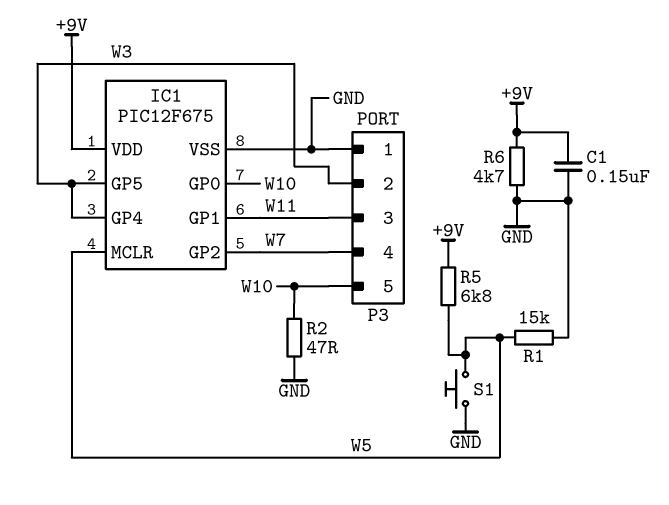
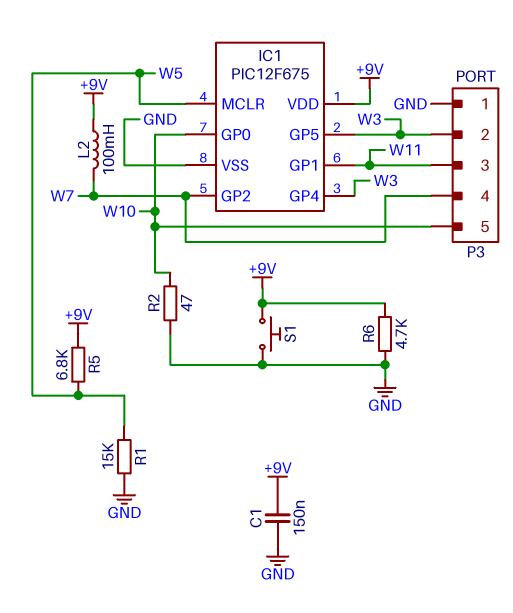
L2: none -> 100mH (+9V, W7)
S1: button (GND, W5) -> button (+9V, GND)

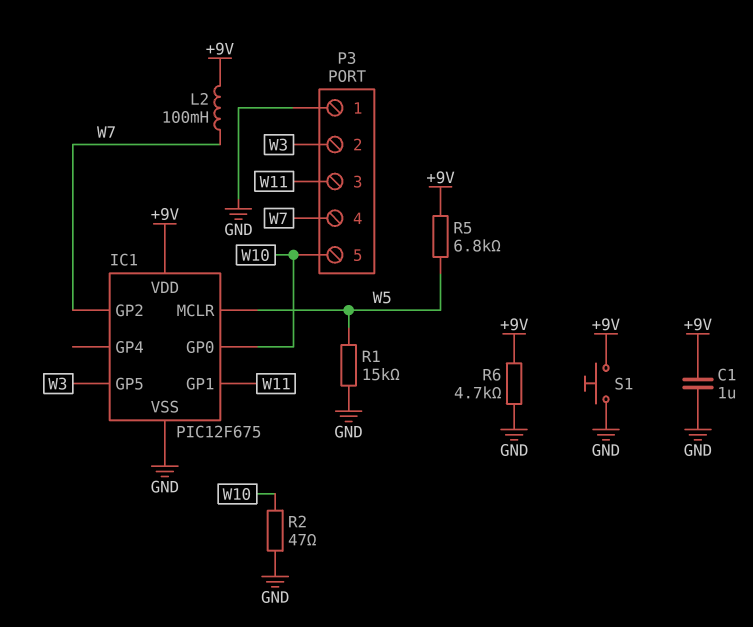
C1: 150nF (+9V, GND) -> 1uF (+9V, GND)
IC1 pin GP4: W3 -> none

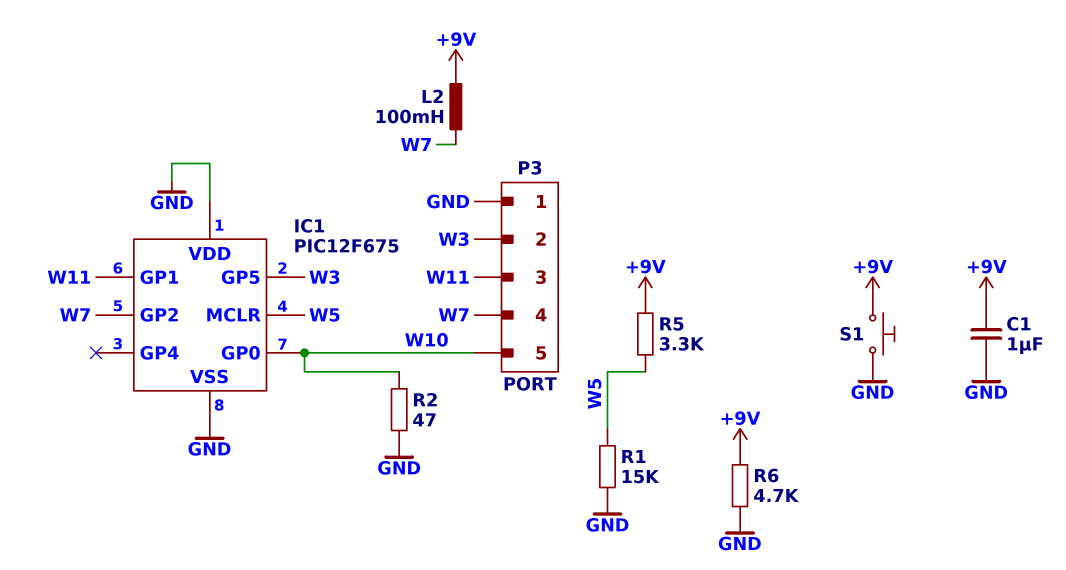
IC1 pin VDD: +9V -> GND
R5: 6.8k (+9V, W5) -> 3.3k (+9V, W5)

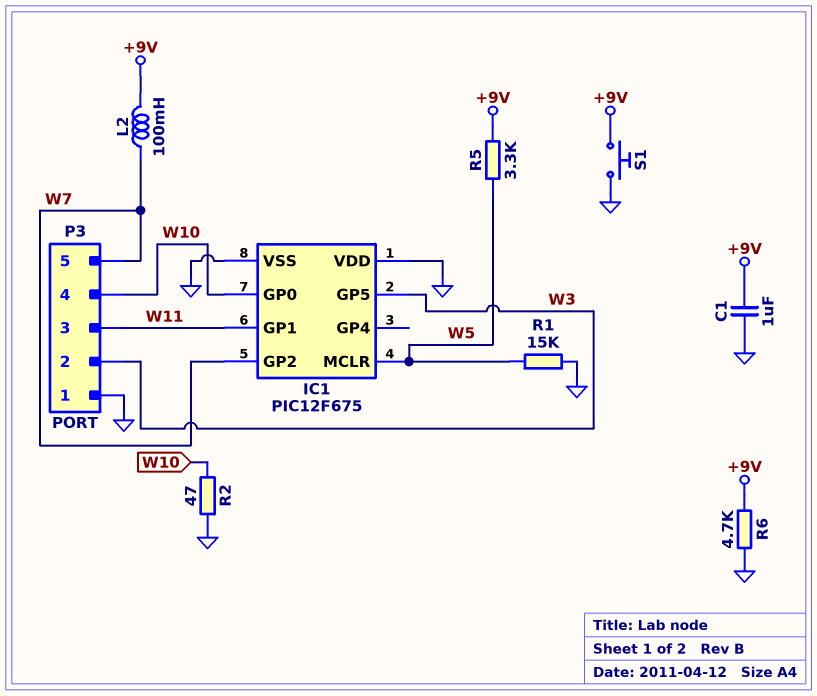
P3 pin 4: W7 -> W10
P3 pin 5: W10 -> W7

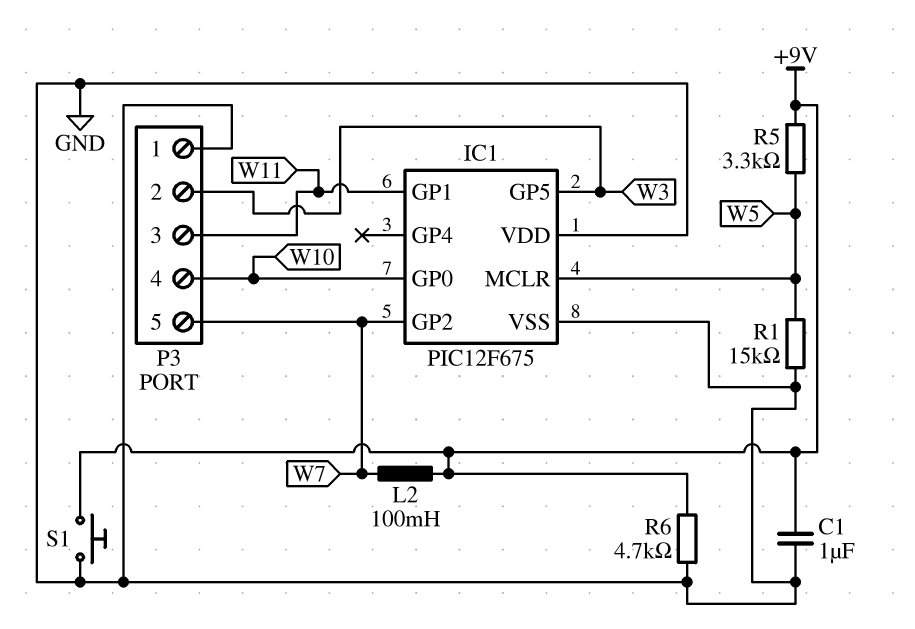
R2: 47 (GND, W10) -> none

